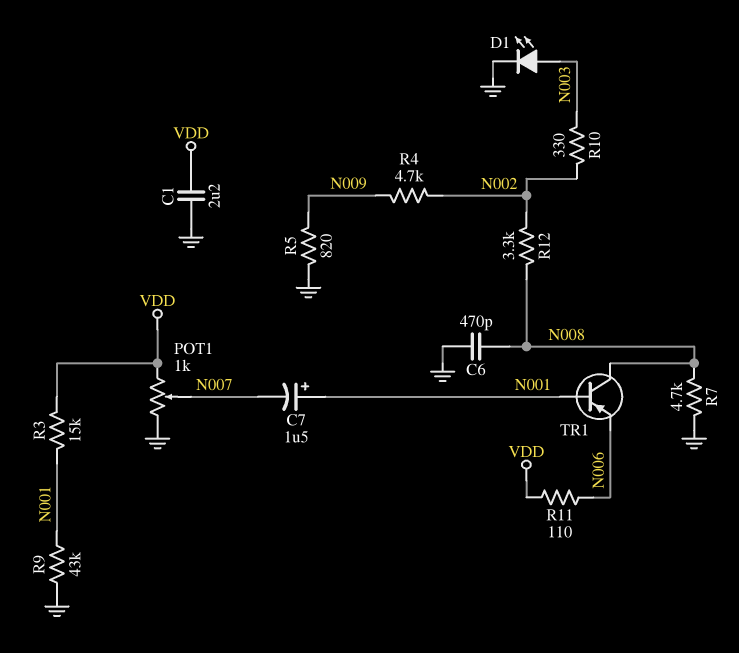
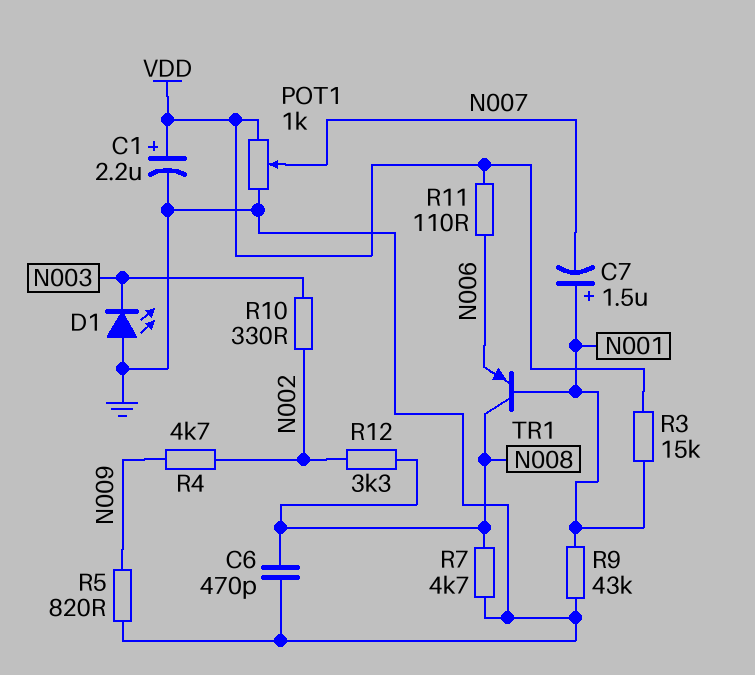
C1: 2.2uF (GND, VDD) -> 2.2uF (plus VDD, minus GND)
D1: LED (A N003, K GND) -> LED (A GND, K N003)

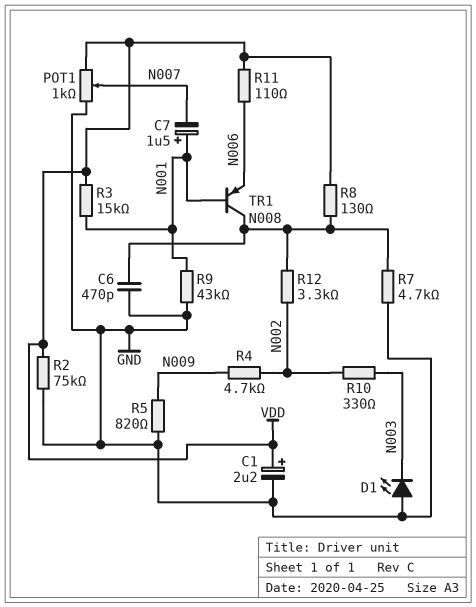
R2: none -> 75k (GND, VDD)
R8: none -> 130 (N008, VDD)

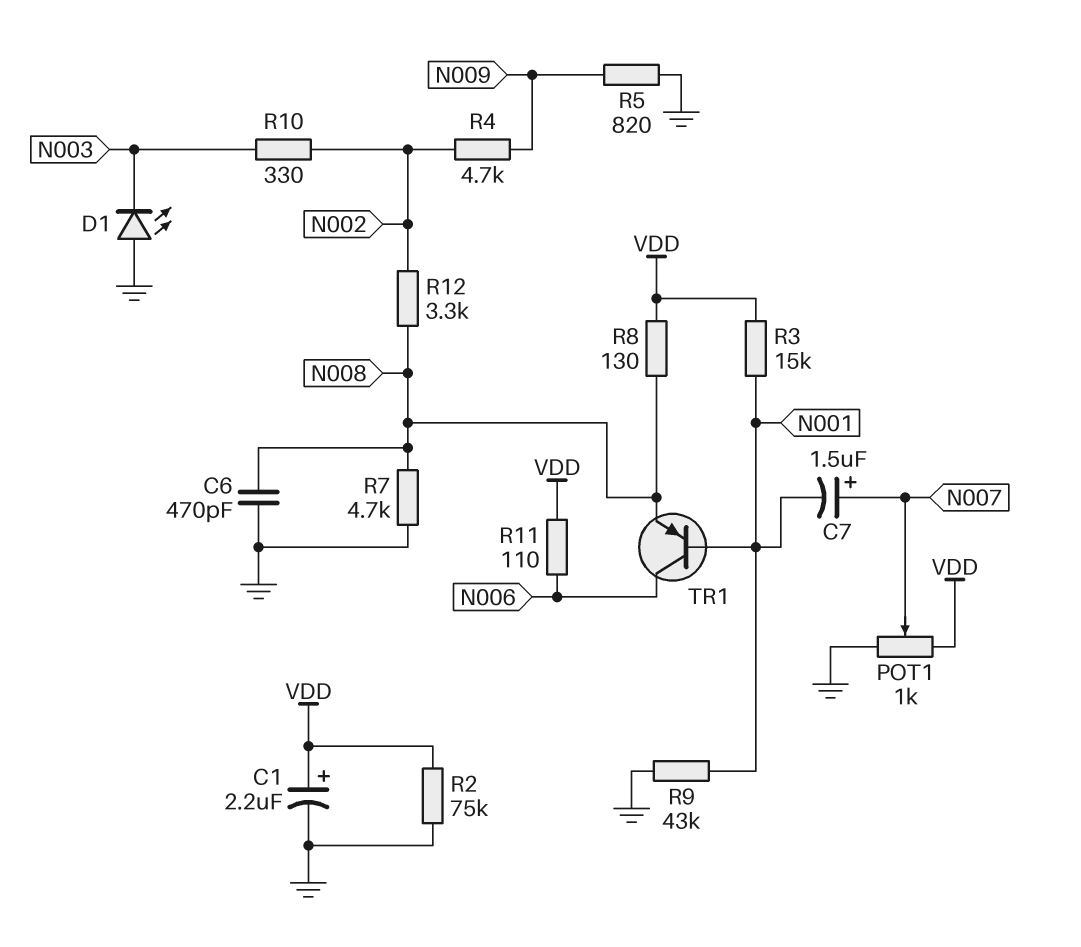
C7: 1.5uF (plus N001, minus N007) -> 1.5uF (plus N007, minus N001)
TR1: PNP (B N001, C N008, E N006) -> PNP (B N001, C N006, E N008)

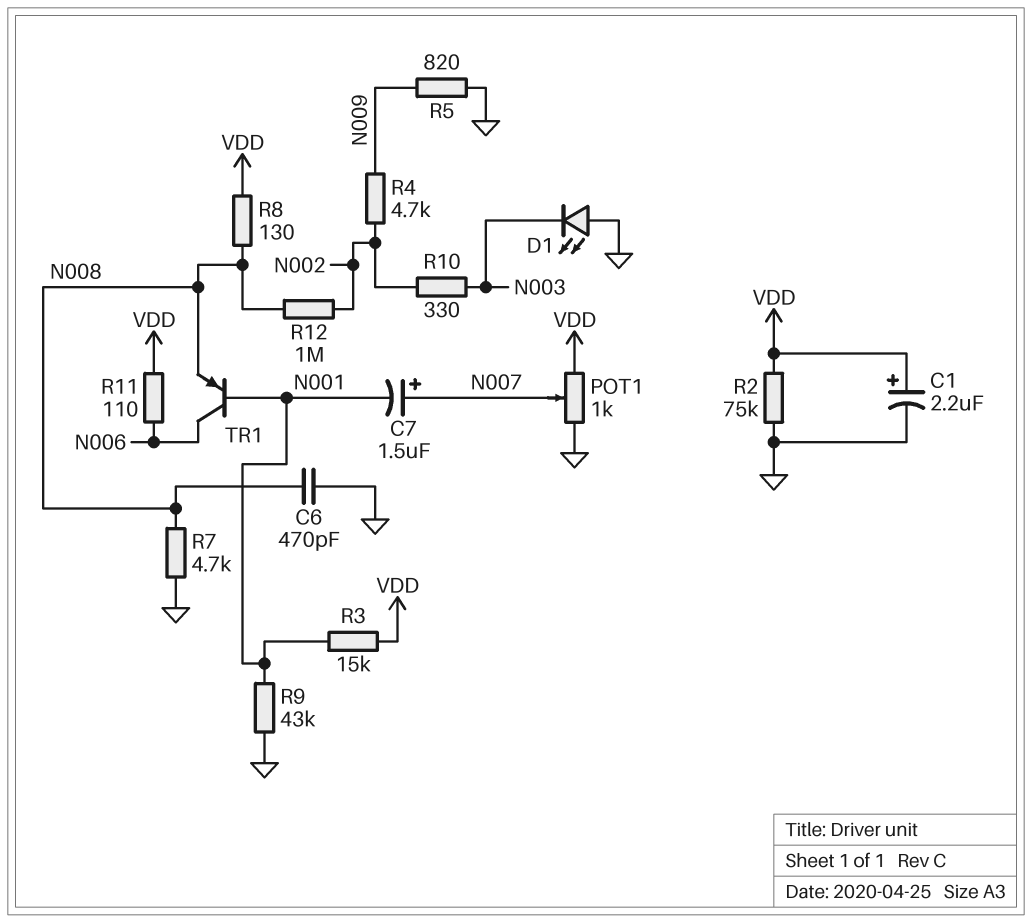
R12: 3.3k (N002, N008) -> 1M (N002, N008)

